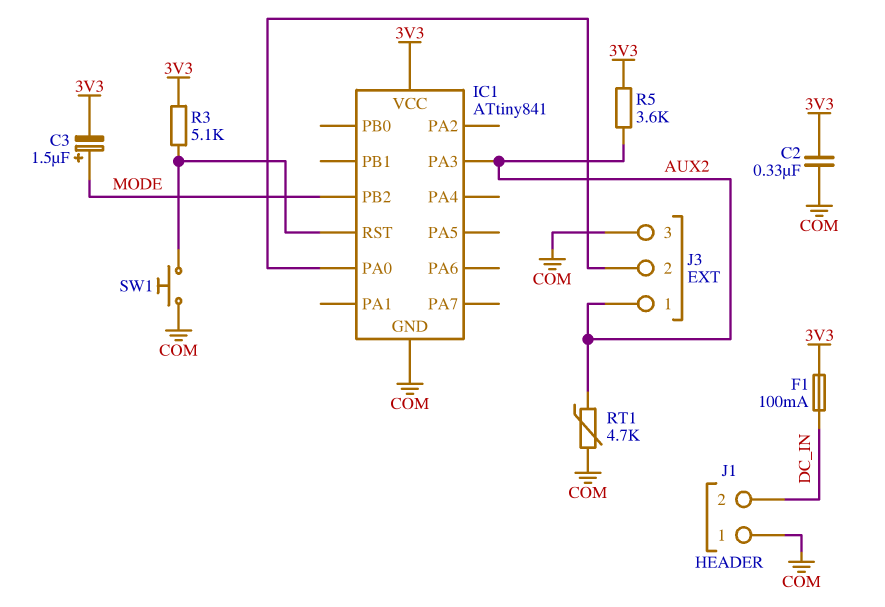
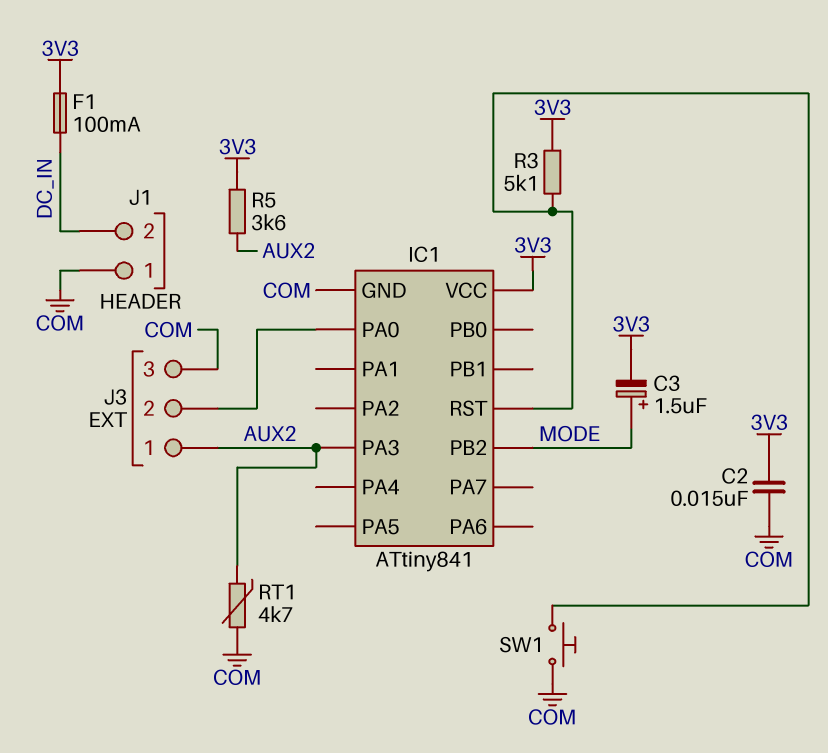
C2: 330nF (3V3, COM) -> 15nF (3V3, COM)

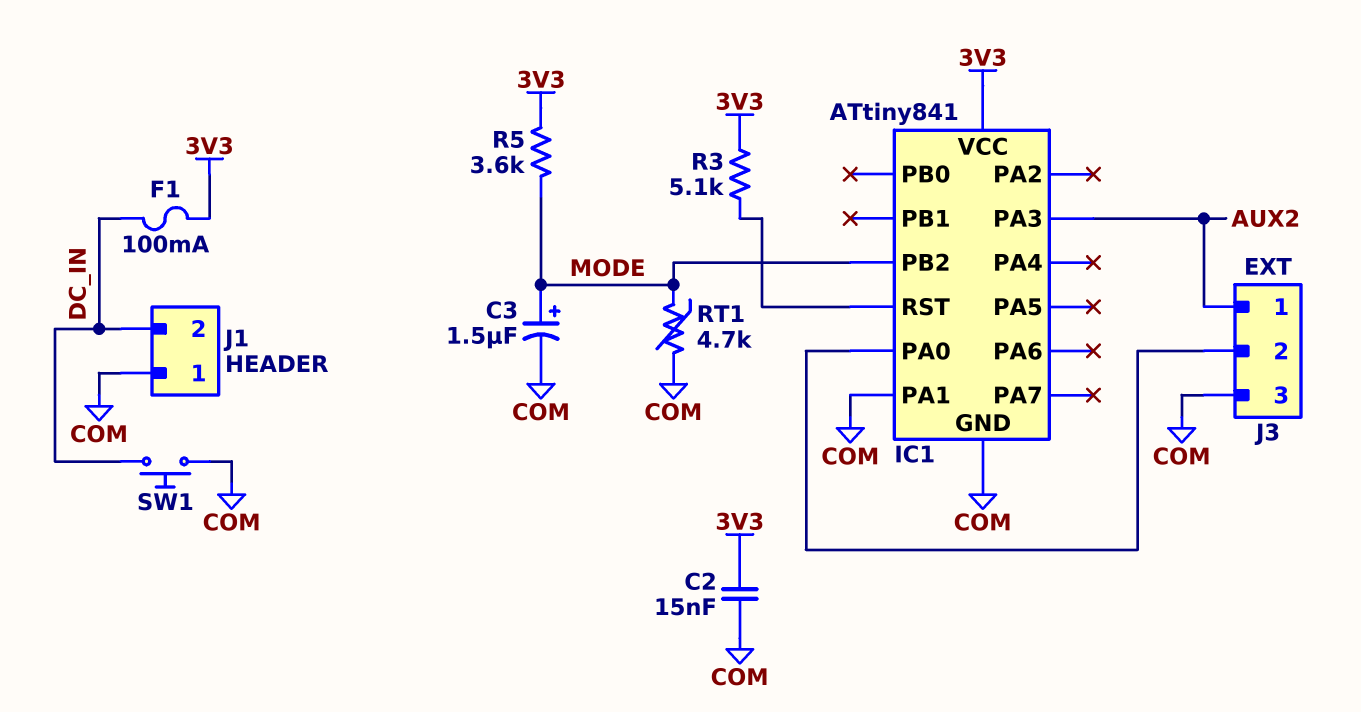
C3: 1.5uF (plus MODE, minus 3V3) -> 1.5uF (plus MODE, minus COM)
IC1 pin PA1: none -> COM
R5: 3.6k (3V3, AUX2) -> 3.6k (3V3, MODE)
RT1: 4.7k (AUX2, COM) -> 4.7k (COM, MODE)
SW1: button (COM, IC1/RST) -> button (COM, DC_IN)

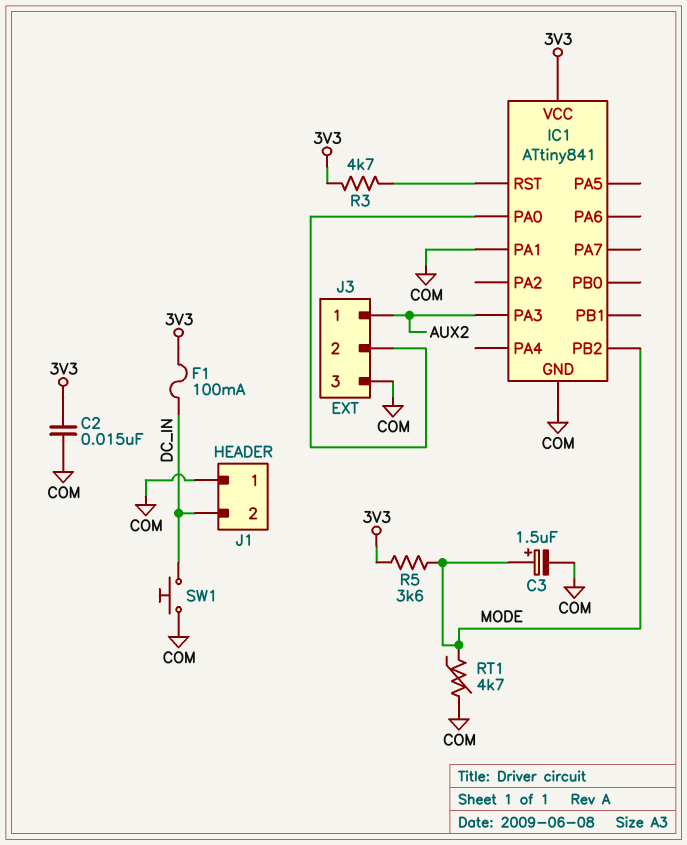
R3: 5.1k (3V3, IC1/RST) -> 4.7k (3V3, IC1/RST)

